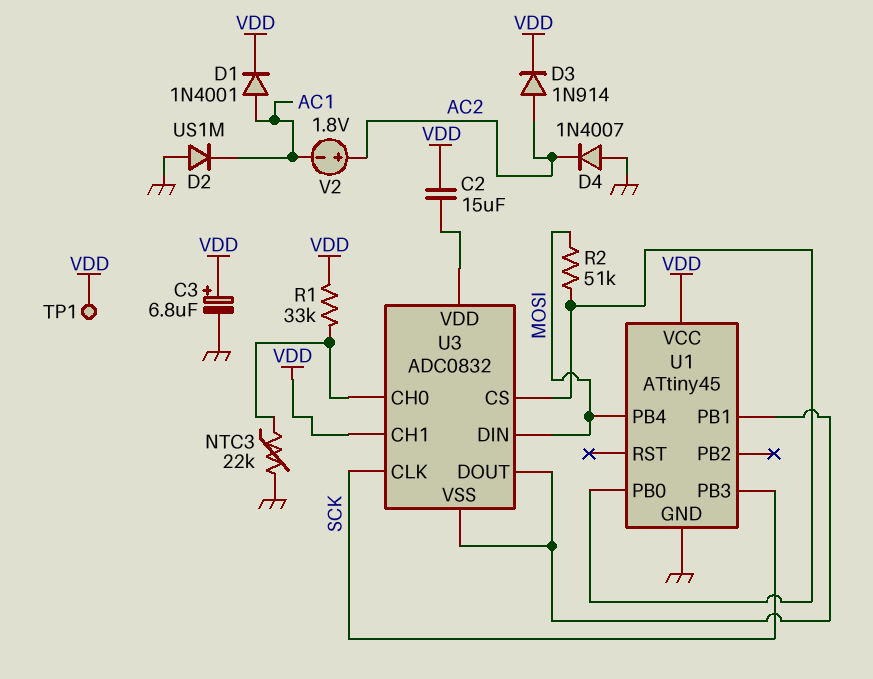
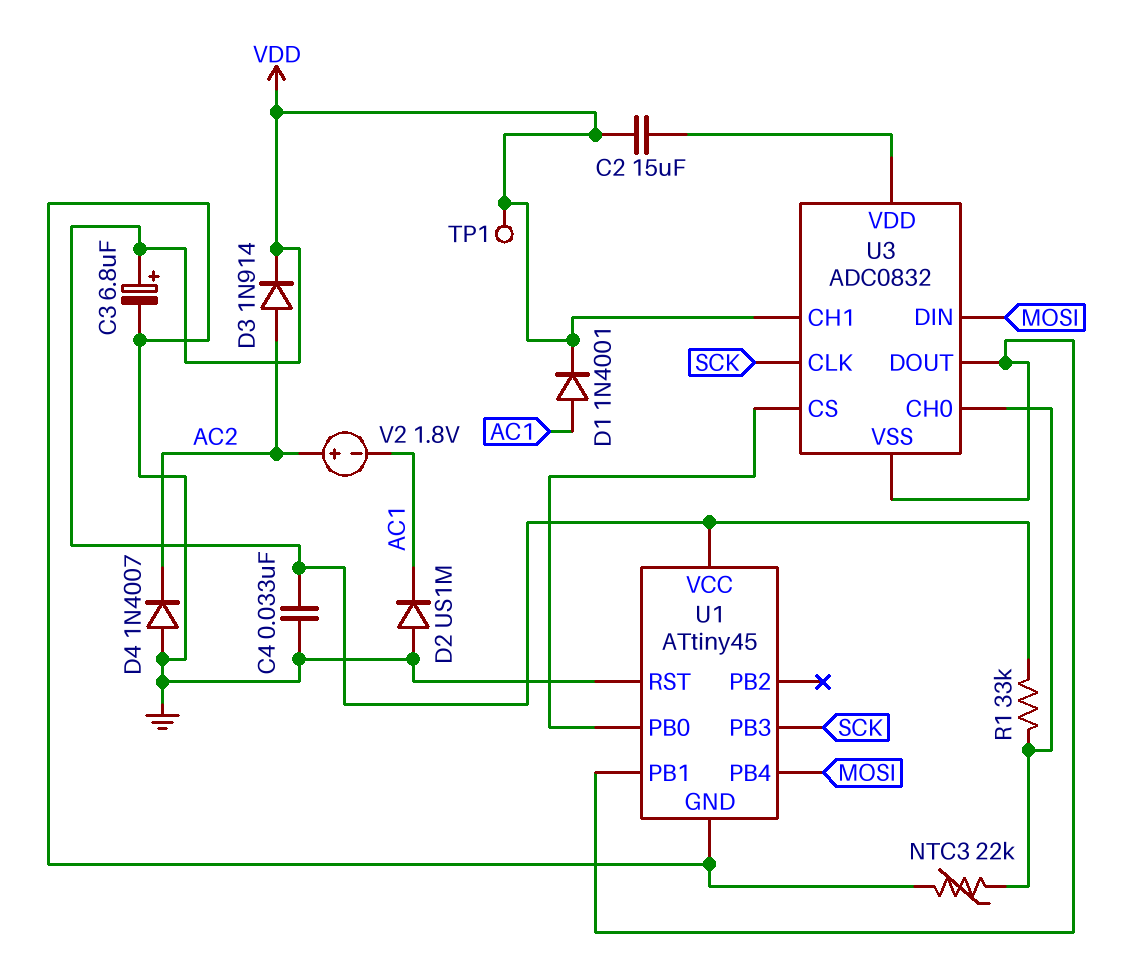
C4: none -> 33nF (GND, VDD)
R2: 51k (MOSI, U1/PB0) -> none
U1 pin RST: none -> GND

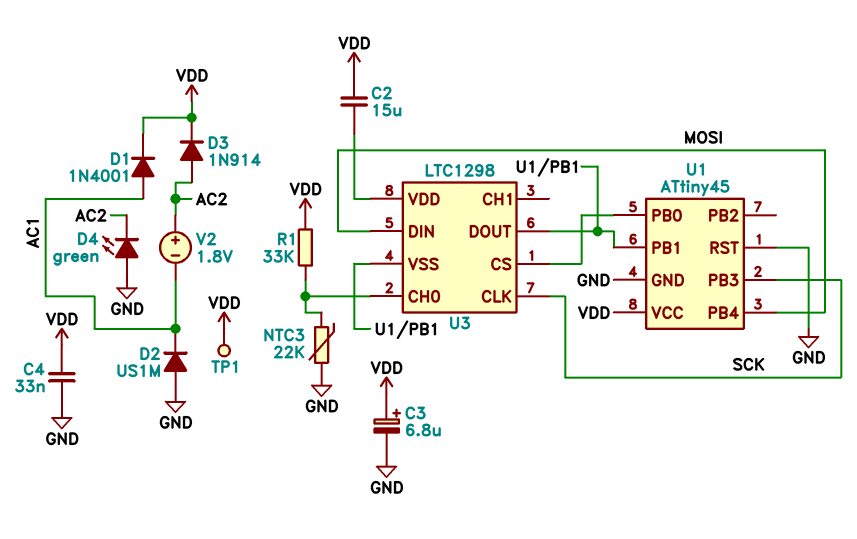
D4: diode 1N4007 (A GND, K AC2) -> LED green (A GND, K AC2)
U3: ADC0832 -> LTC1298
U3 pin CH1: VDD -> none

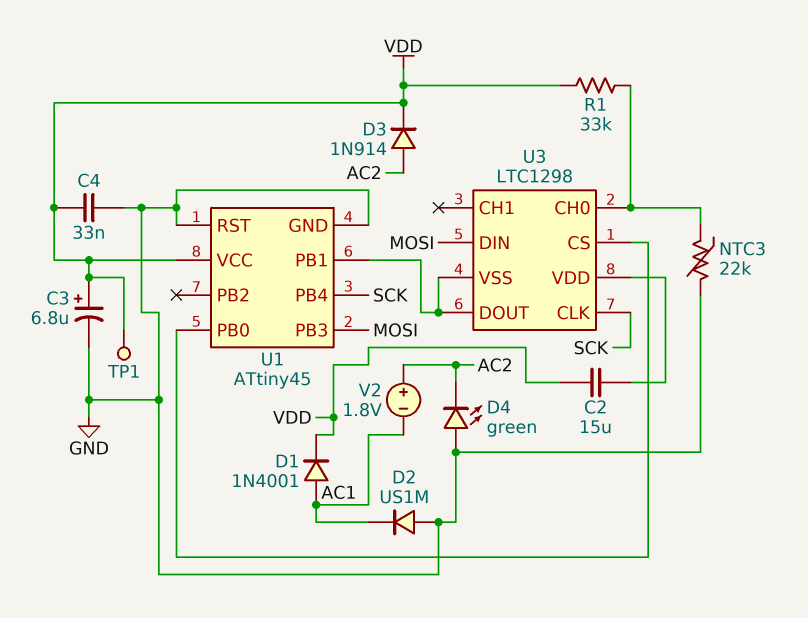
U1 pin PB3: SCK -> MOSI
U1 pin PB4: MOSI -> SCK

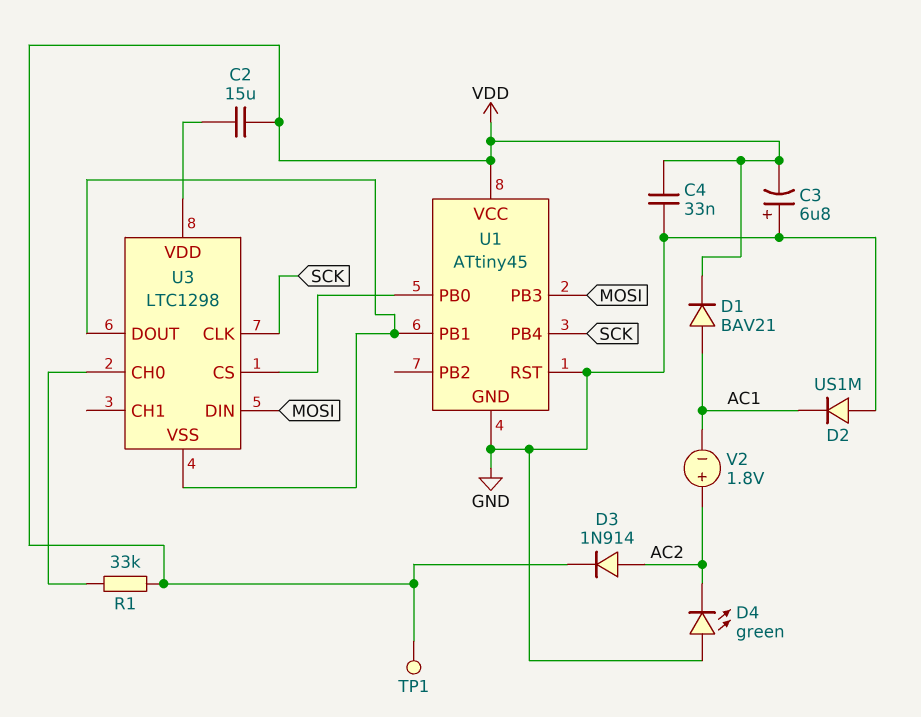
C3: 6.8uF (plus VDD, minus GND) -> 6.8uF (plus GND, minus VDD)
D1: diode 1N4001 (A AC1, K VDD) -> diode BAV21 (A AC1, K VDD)
NTC3: 22k (GND, U3/CH0) -> none

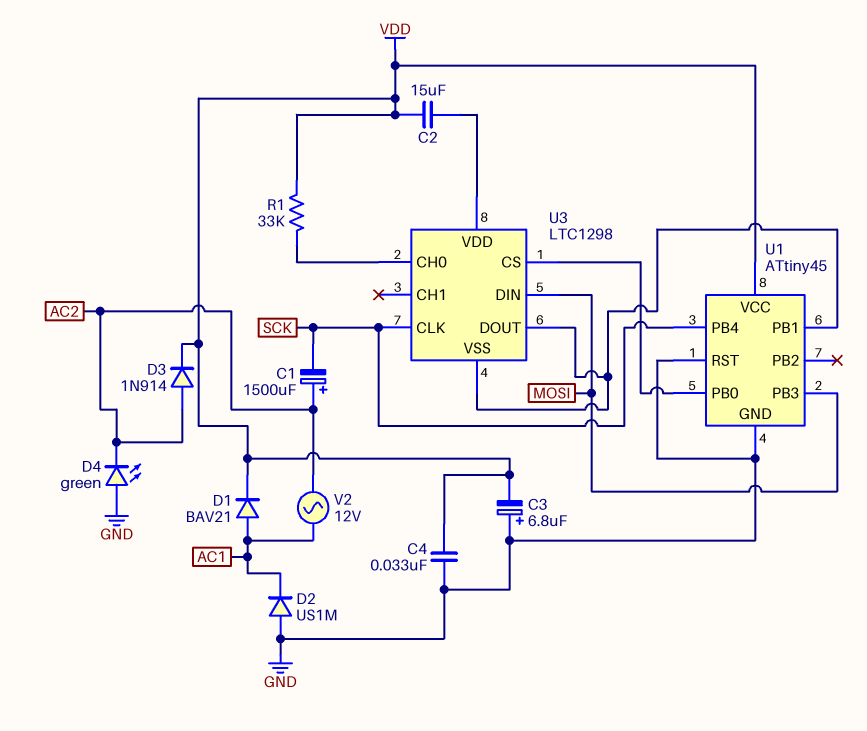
C1: none -> 1500uF (plus AC2, minus SCK)
TP1: test point (VDD) -> none
V2: 1.8V (plus AC2, minus AC1) -> AC 12V (AC1, AC2)

